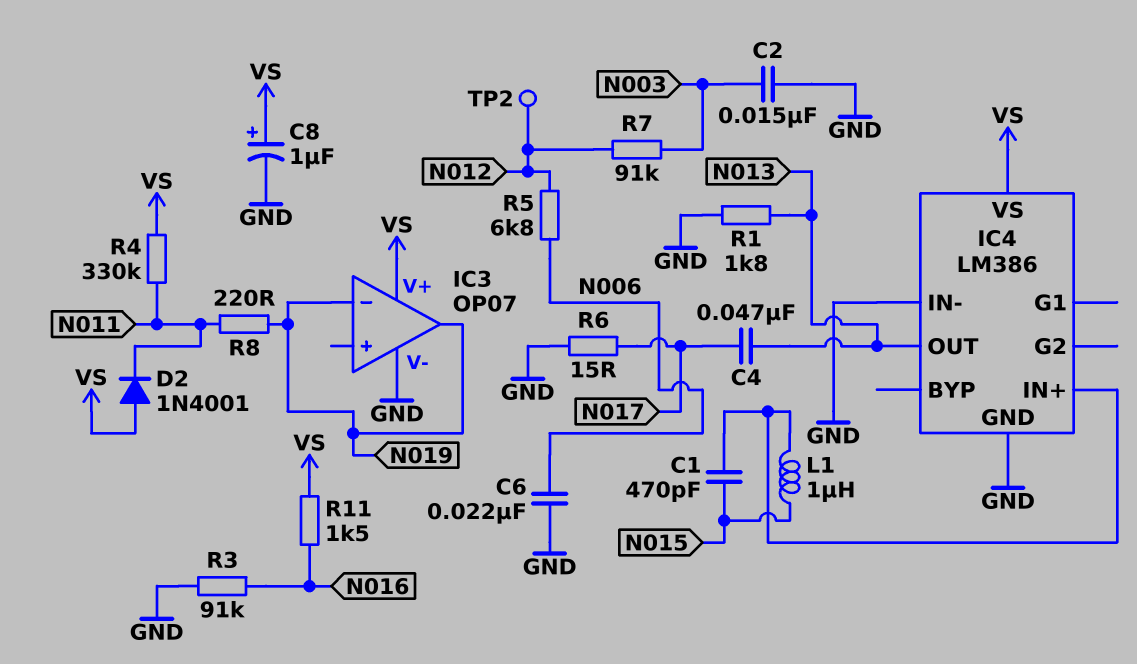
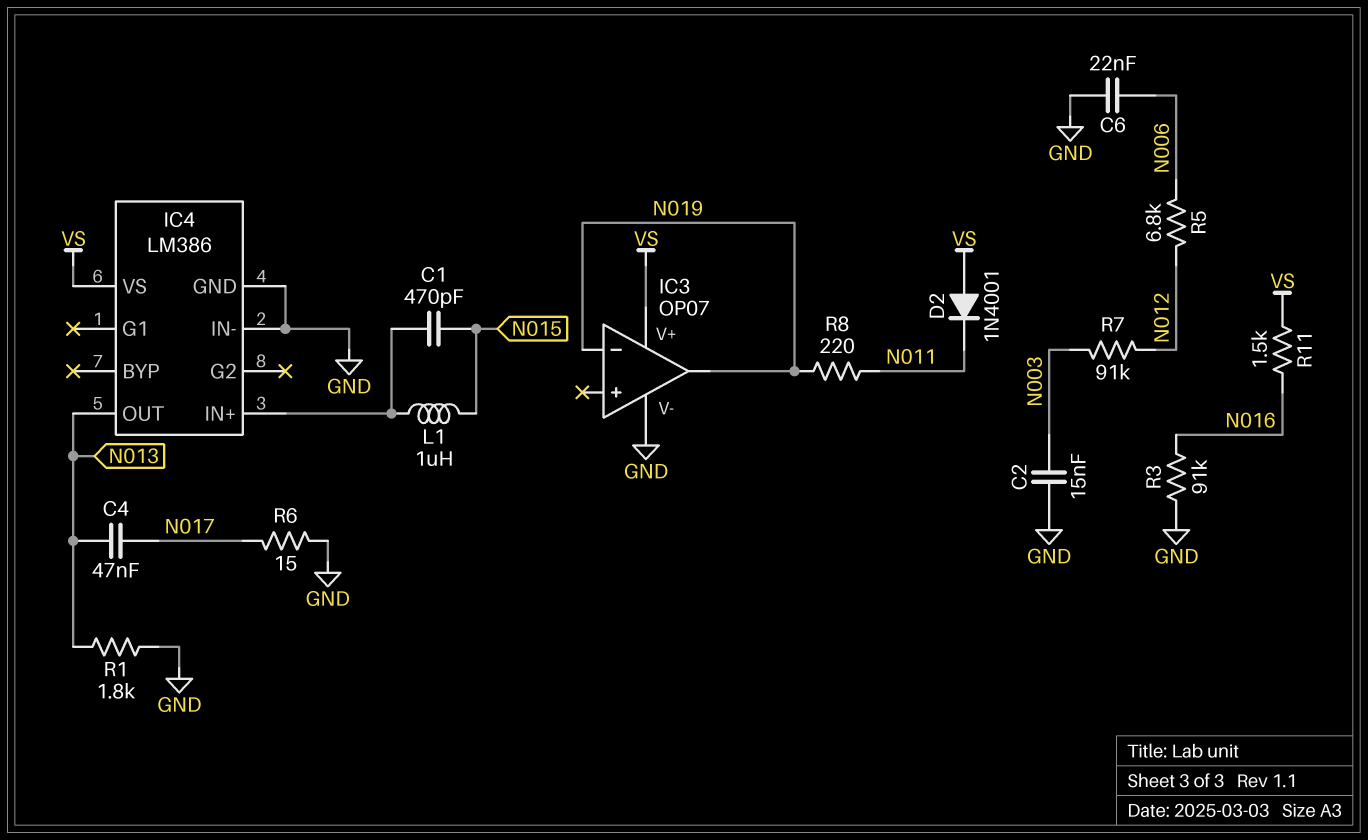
C8: 1uF (plus VS, minus GND) -> none
R4: 330k (N011, VS) -> none
TP2: test point (N012) -> none

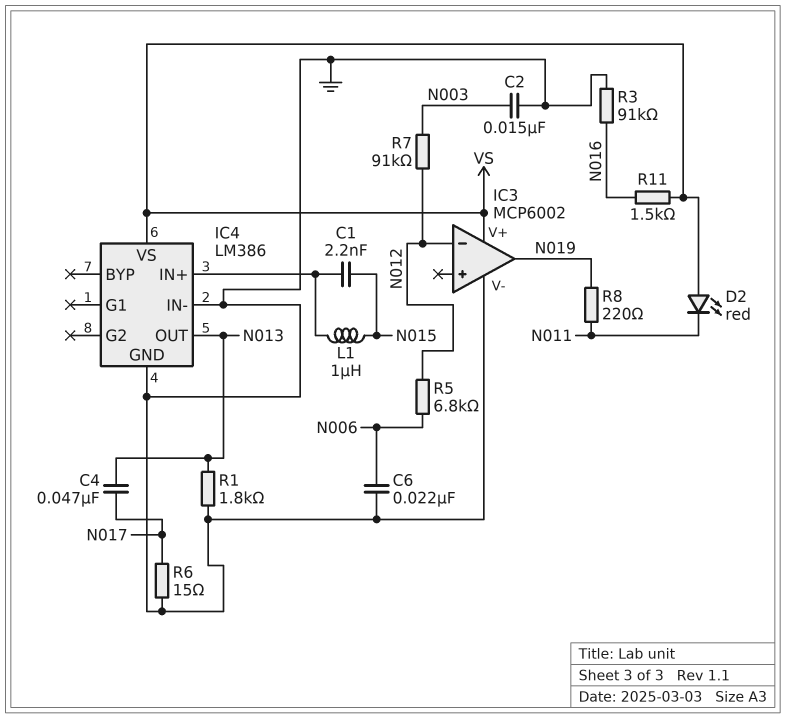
C1: 470pF (IC4/IN+, N015) -> 2.2nF (IC4/IN+, N015)
D2: diode 1N4001 (A VS, K N011) -> LED red (A VS, K N011)
IC3: OP07 -> MCP6002
IC3 pin in-: N019 -> N012

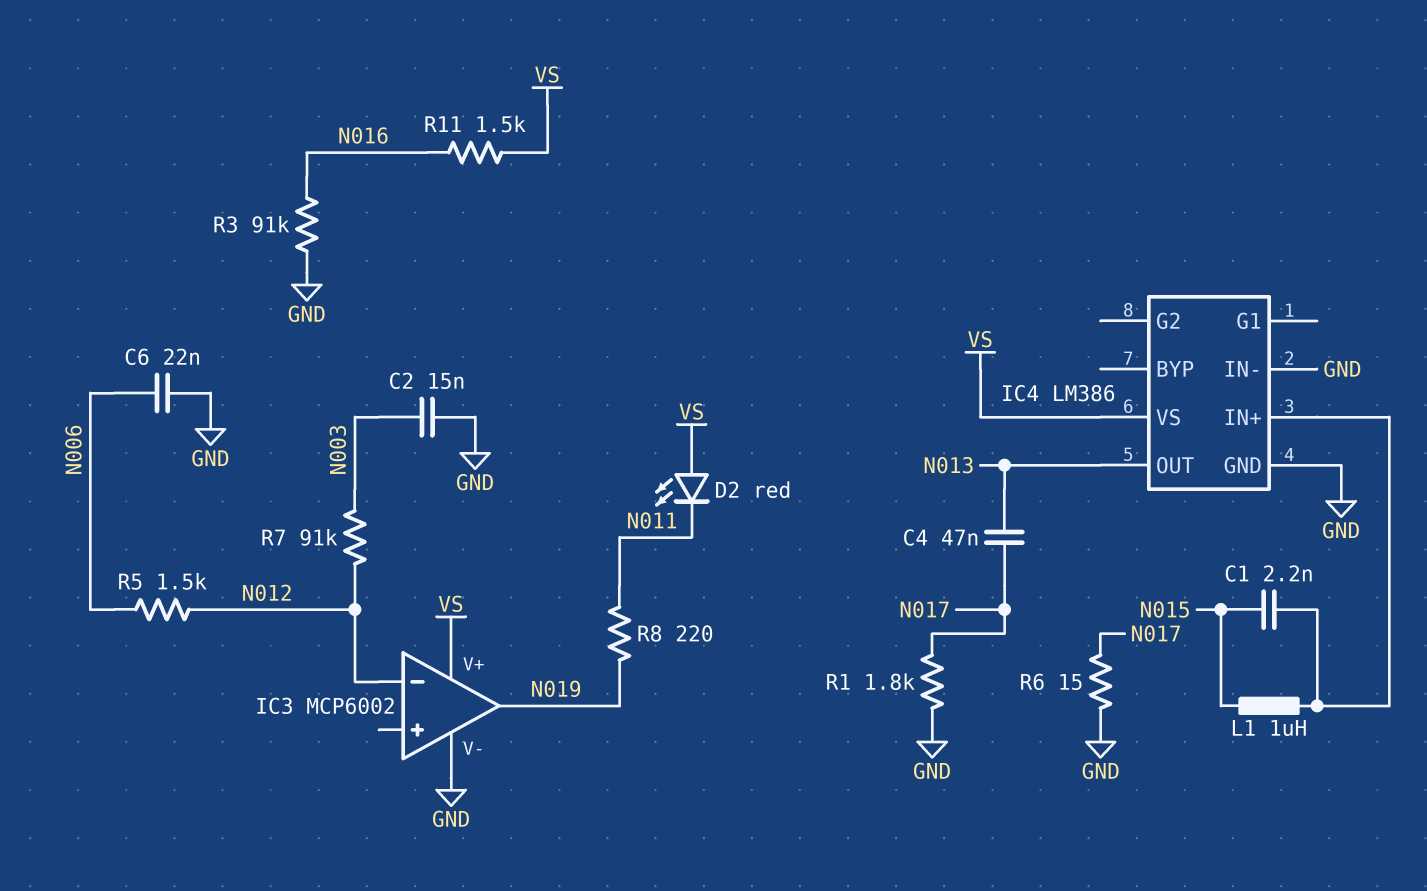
R1: 1.8k (GND, N013) -> 1.8k (GND, N017)
R5: 6.8k (N006, N012) -> 1.5k (N006, N012)

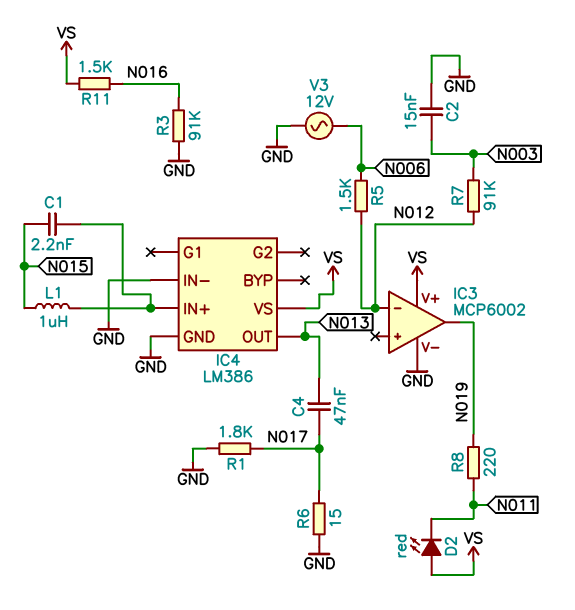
C6: 22nF (GND, N006) -> none
V3: none -> AC 12V (GND, N006)

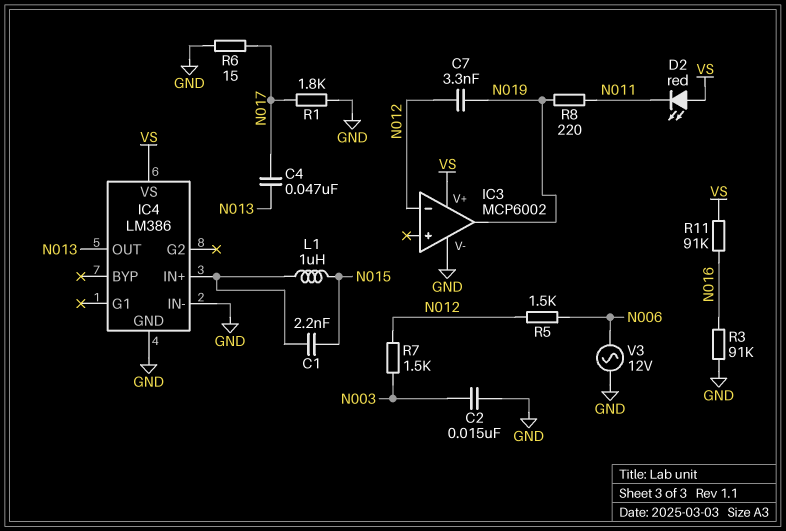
C7: none -> 3.3nF (N012, N019)
R7: 91k (N003, N012) -> 1.5k (N003, N012)
R11: 1.5k (N016, VS) -> 91k (N016, VS)

